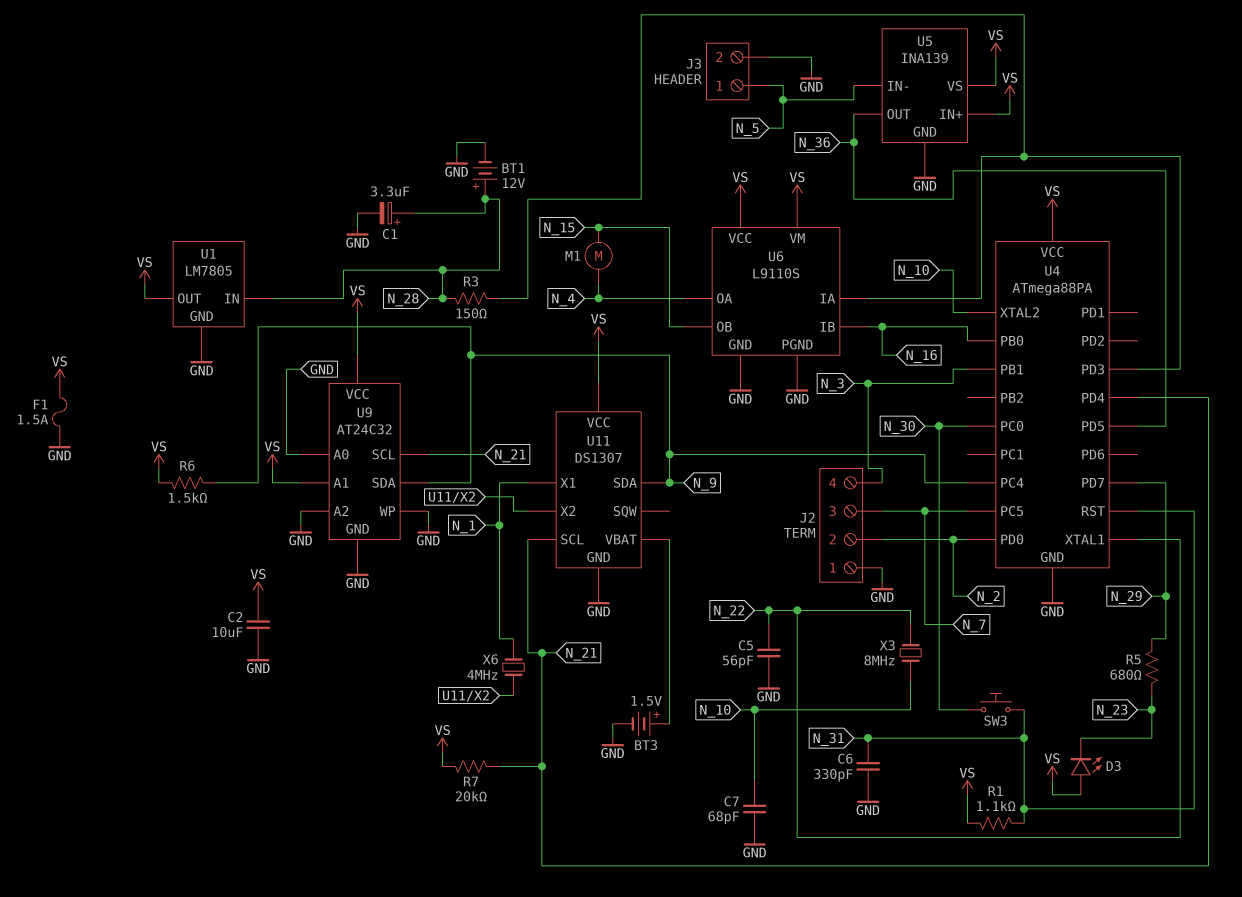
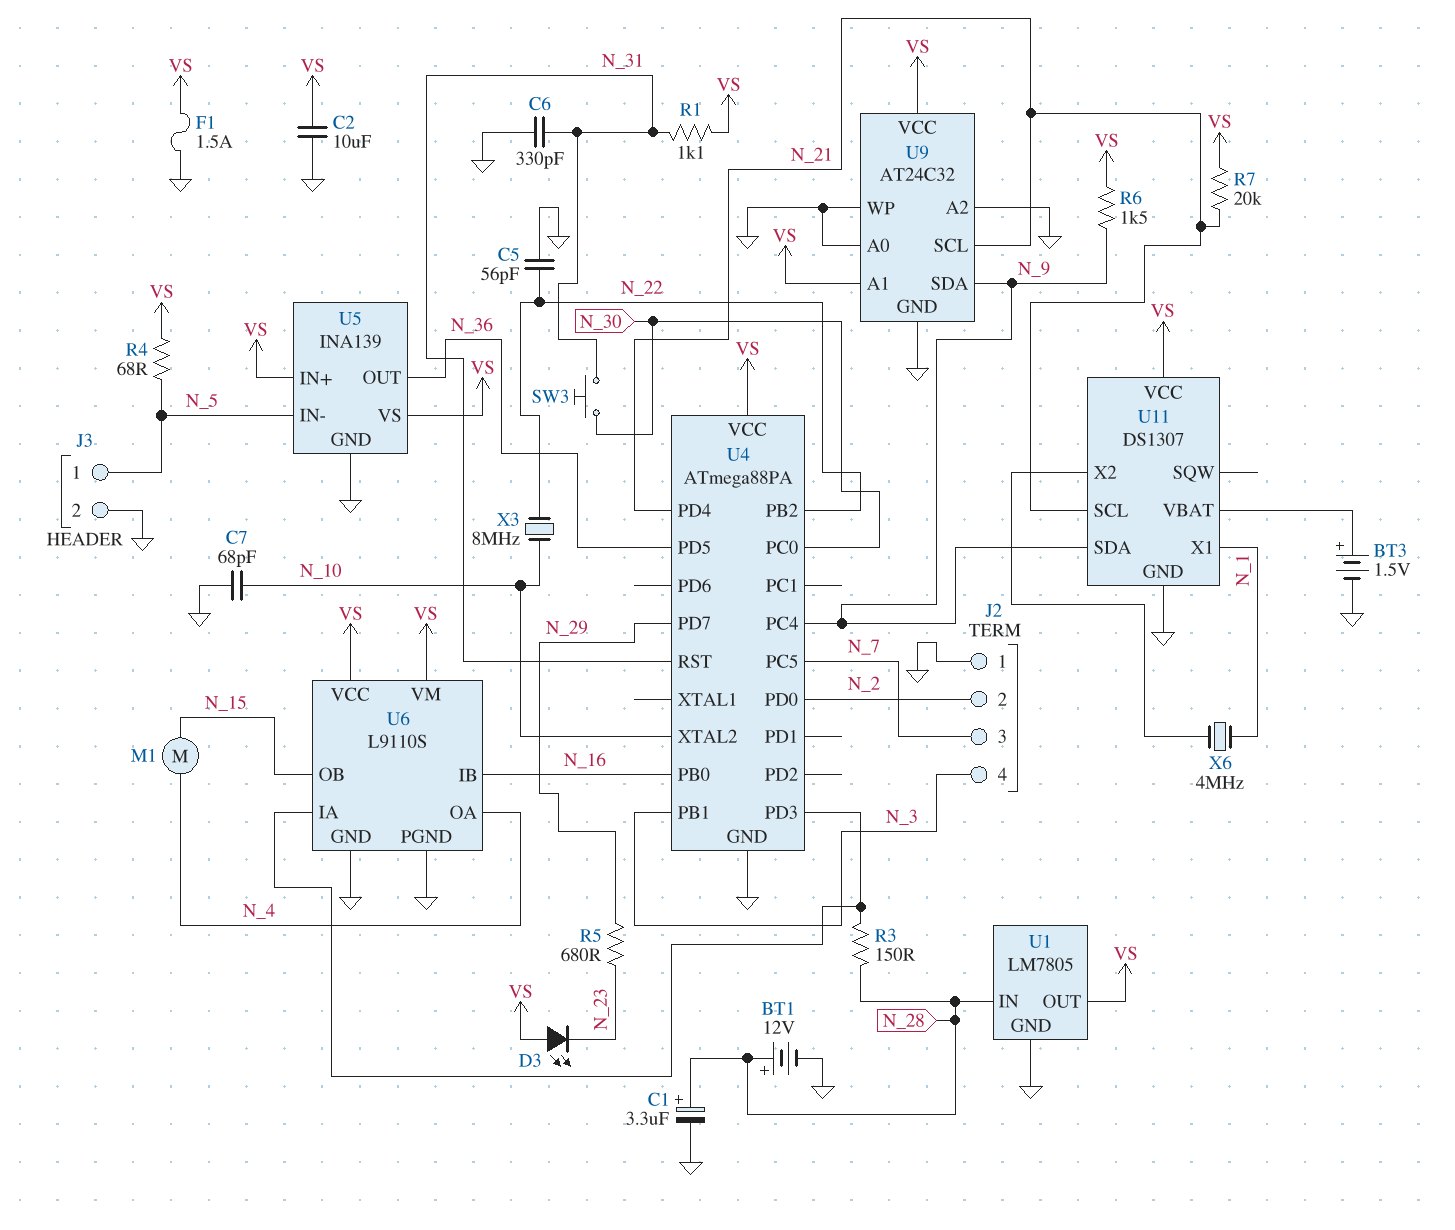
R4: none -> 68 (N_5, VS)
U4 pin PB2: none -> N_22
U4 pin XTAL1: N_22 -> none

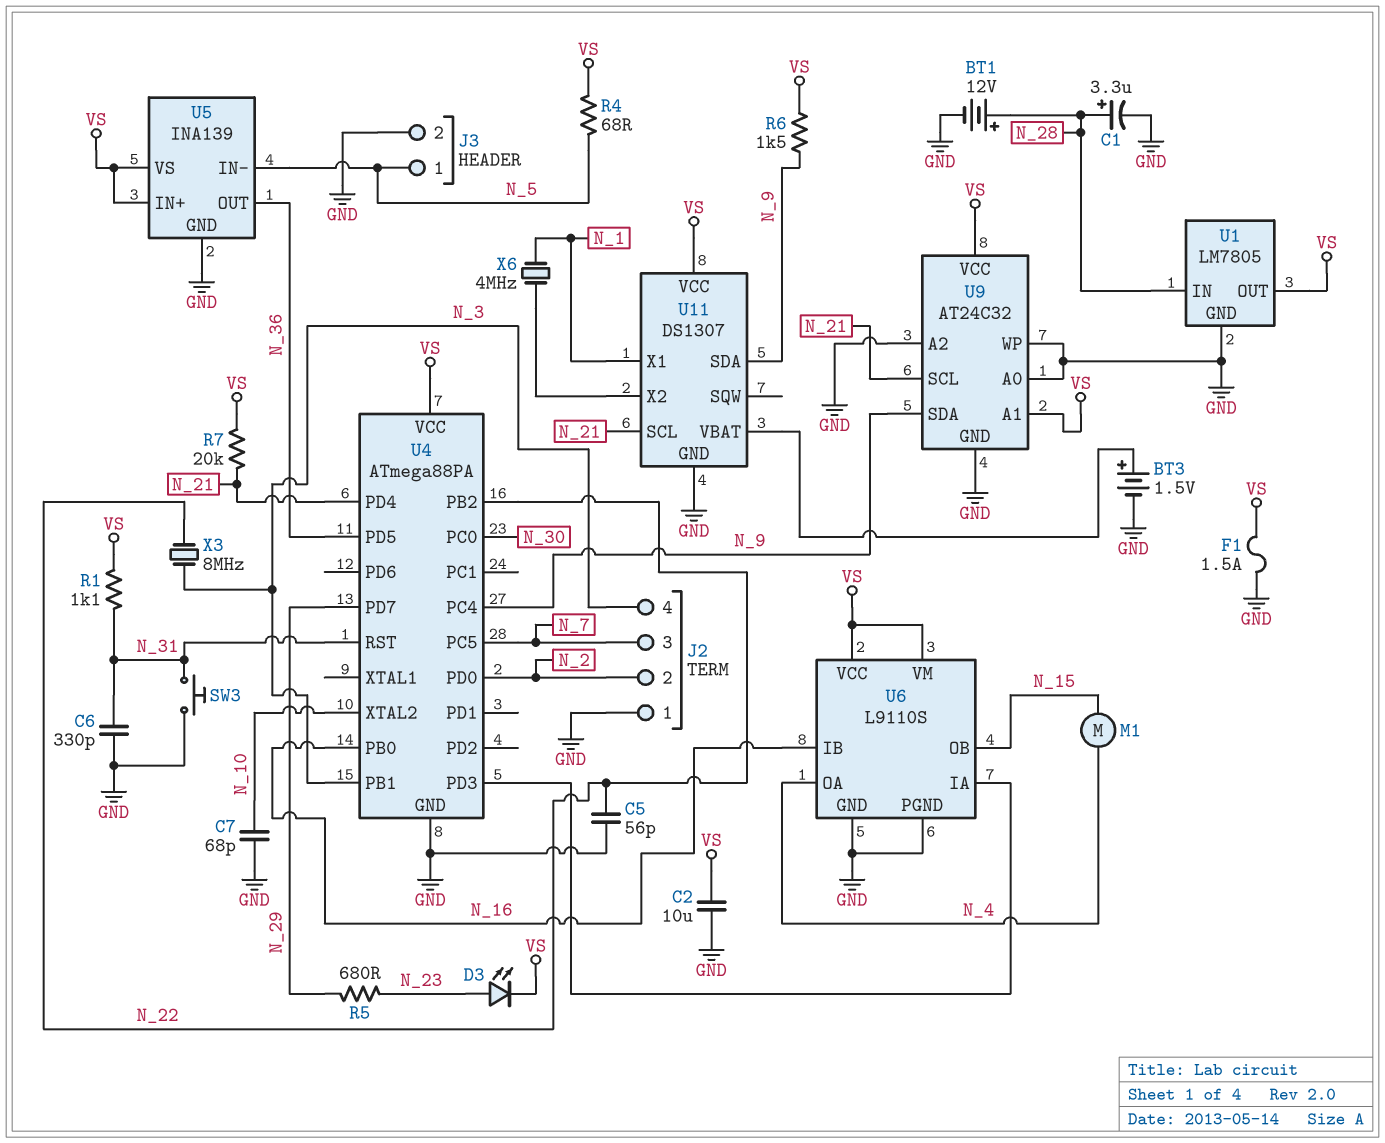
D3: LED (A VS, K N_23) -> LED (A N_23, K VS)
R3: 150 (N_28, U4/PD3) -> none
SW3: button (N_30, N_31) -> button (GND, N_31)
X3: 8MHz (N_10, N_22) -> 8MHz (N_3, N_22)

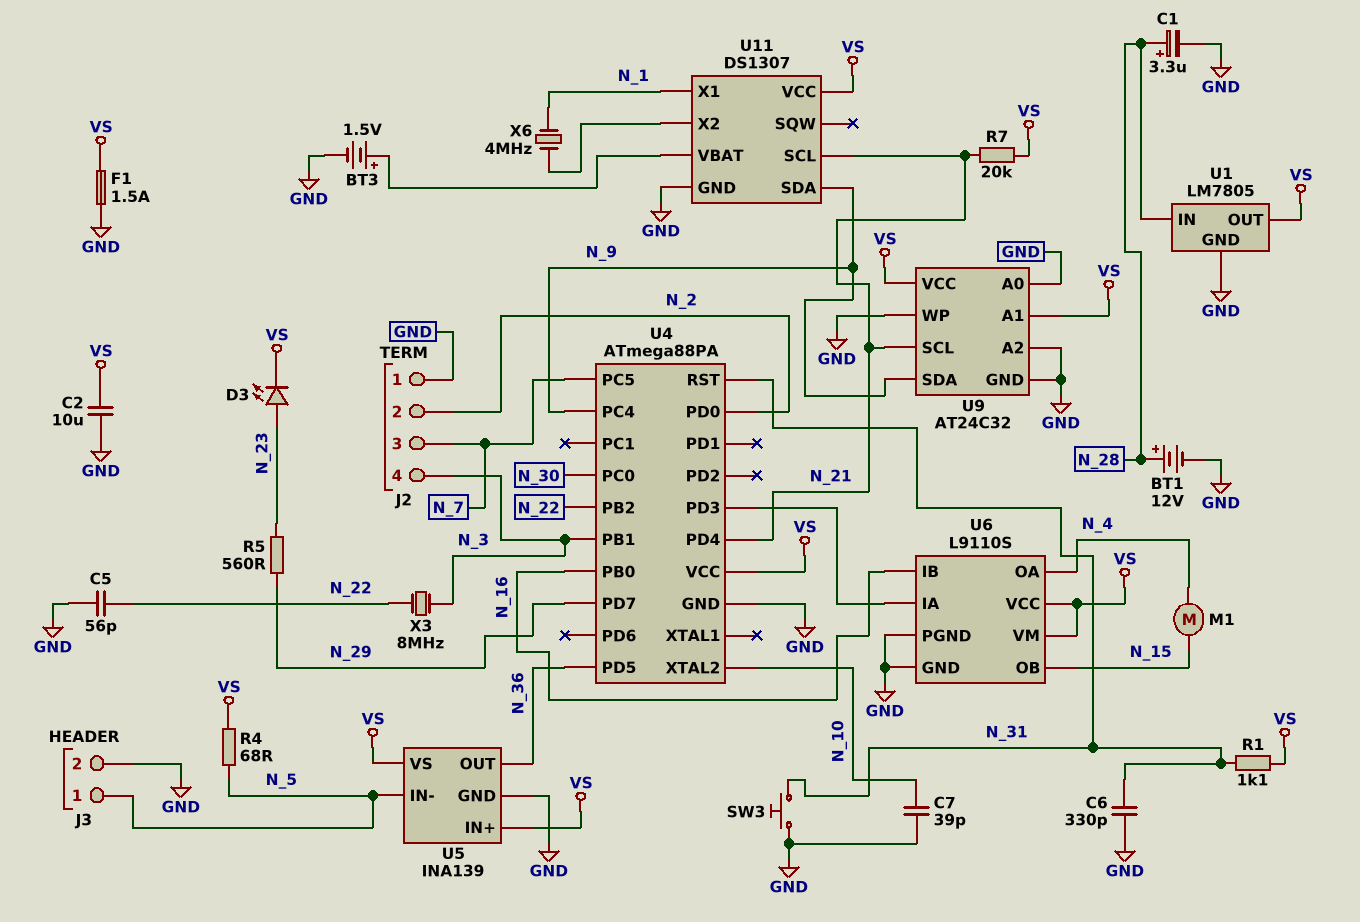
C7: 68pF (GND, N_10) -> 39pF (GND, N_10)
R5: 680 (N_23, N_29) -> 560 (N_23, N_29)
R6: 1.5k (N_9, VS) -> none

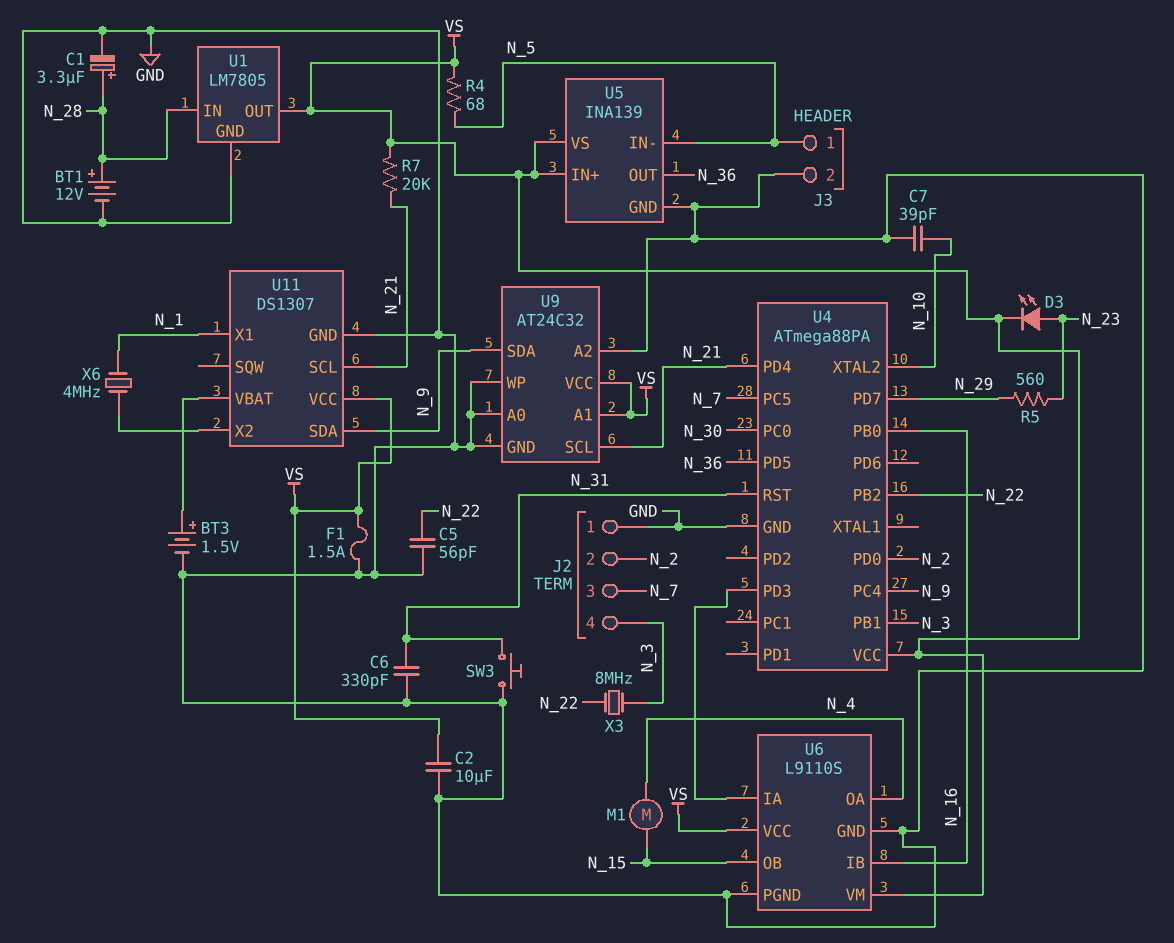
R1: 1.1k (N_31, VS) -> none

